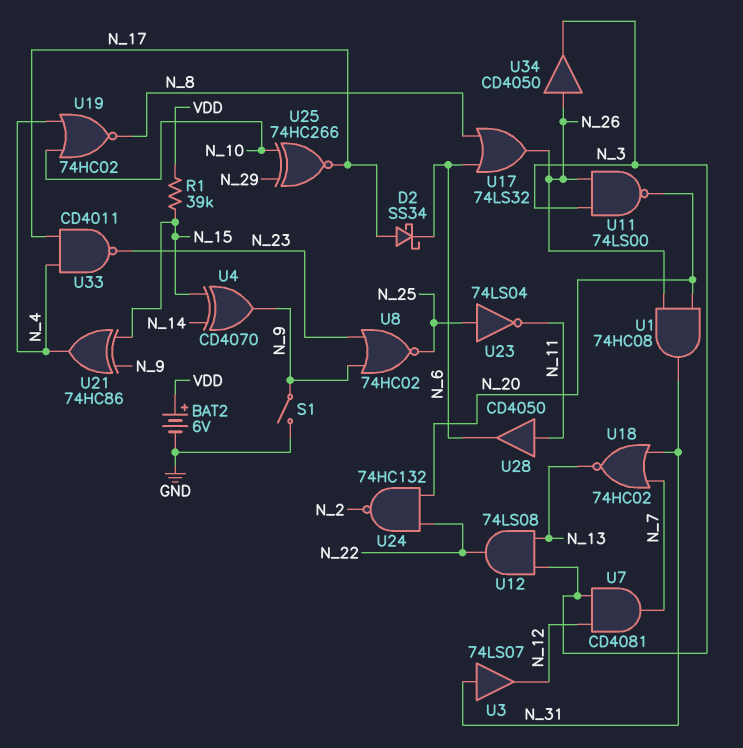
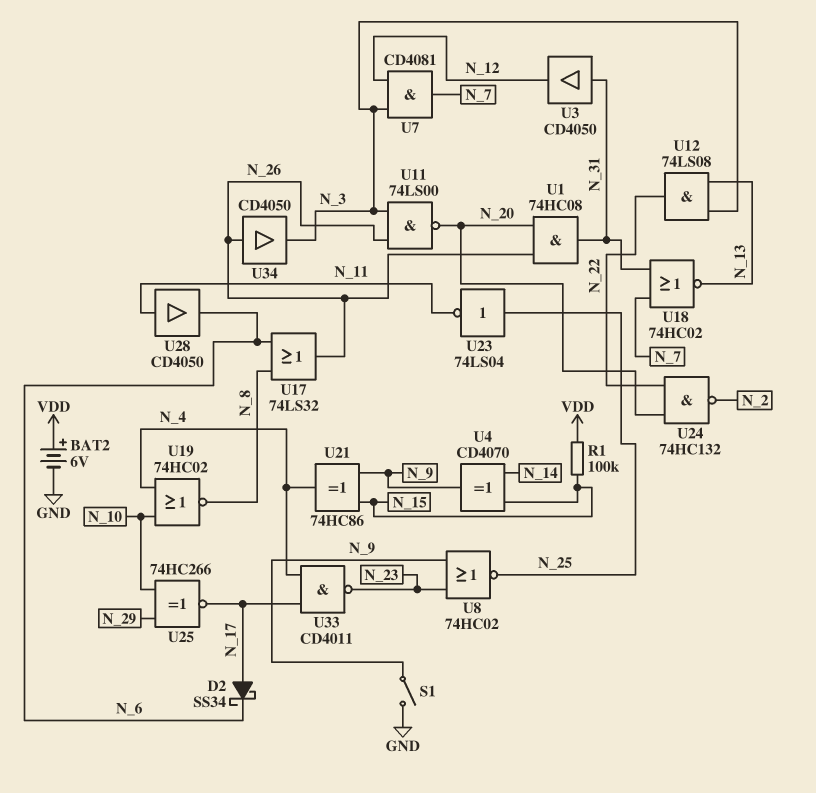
R1: 39k (N_15, VDD) -> 100k (N_15, VDD)
U3: buffer 74LS07 (in N_31, out N_12) -> buffer CD4050 (in N_31, out N_12)

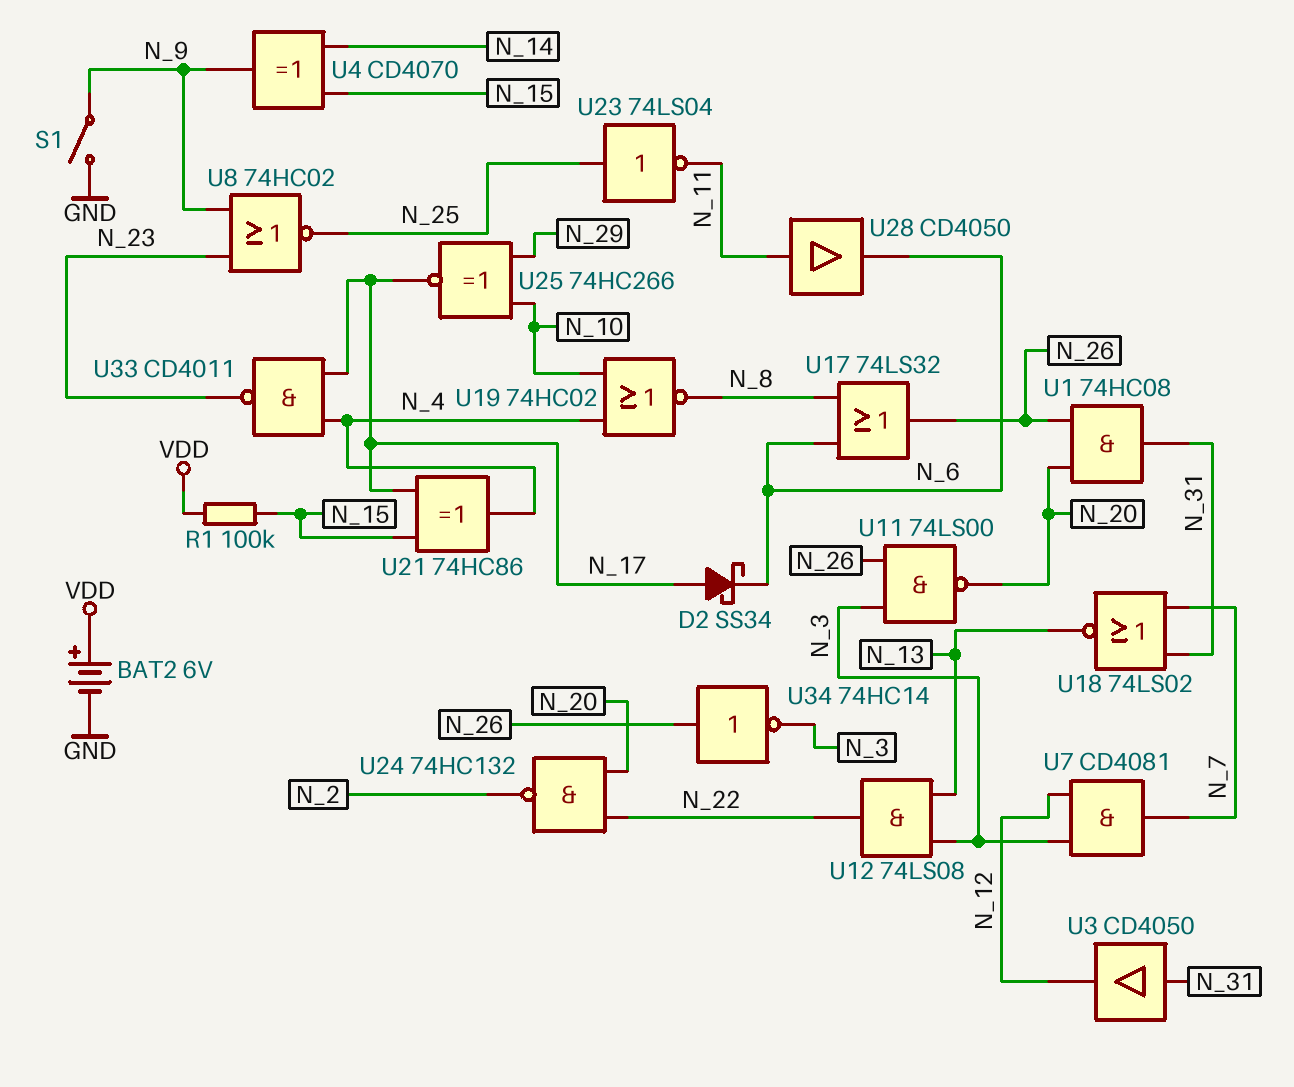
U18: NOR 74HC02 (in N_7, in N_31, out N_13) -> NOR 74LS02 (in N_7, in N_31, out N_13)
U21: XOR 74HC86 (in N_9, in N_15, out N_4) -> XOR 74HC86 (in N_15, in N_17, out N_4)
U34: buffer CD4050 (in N_26, out N_3) -> NOT 74HC14 (in N_26, out N_3)

